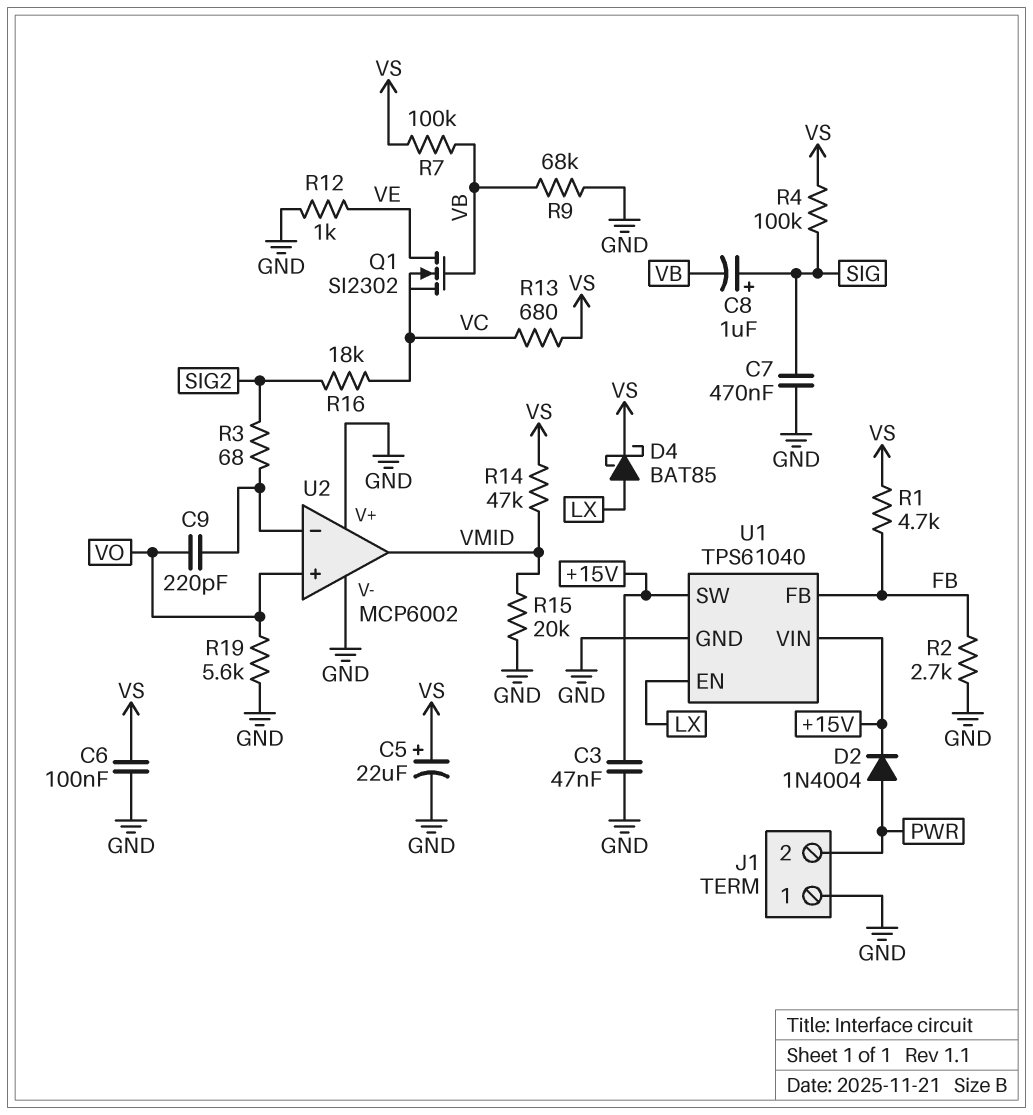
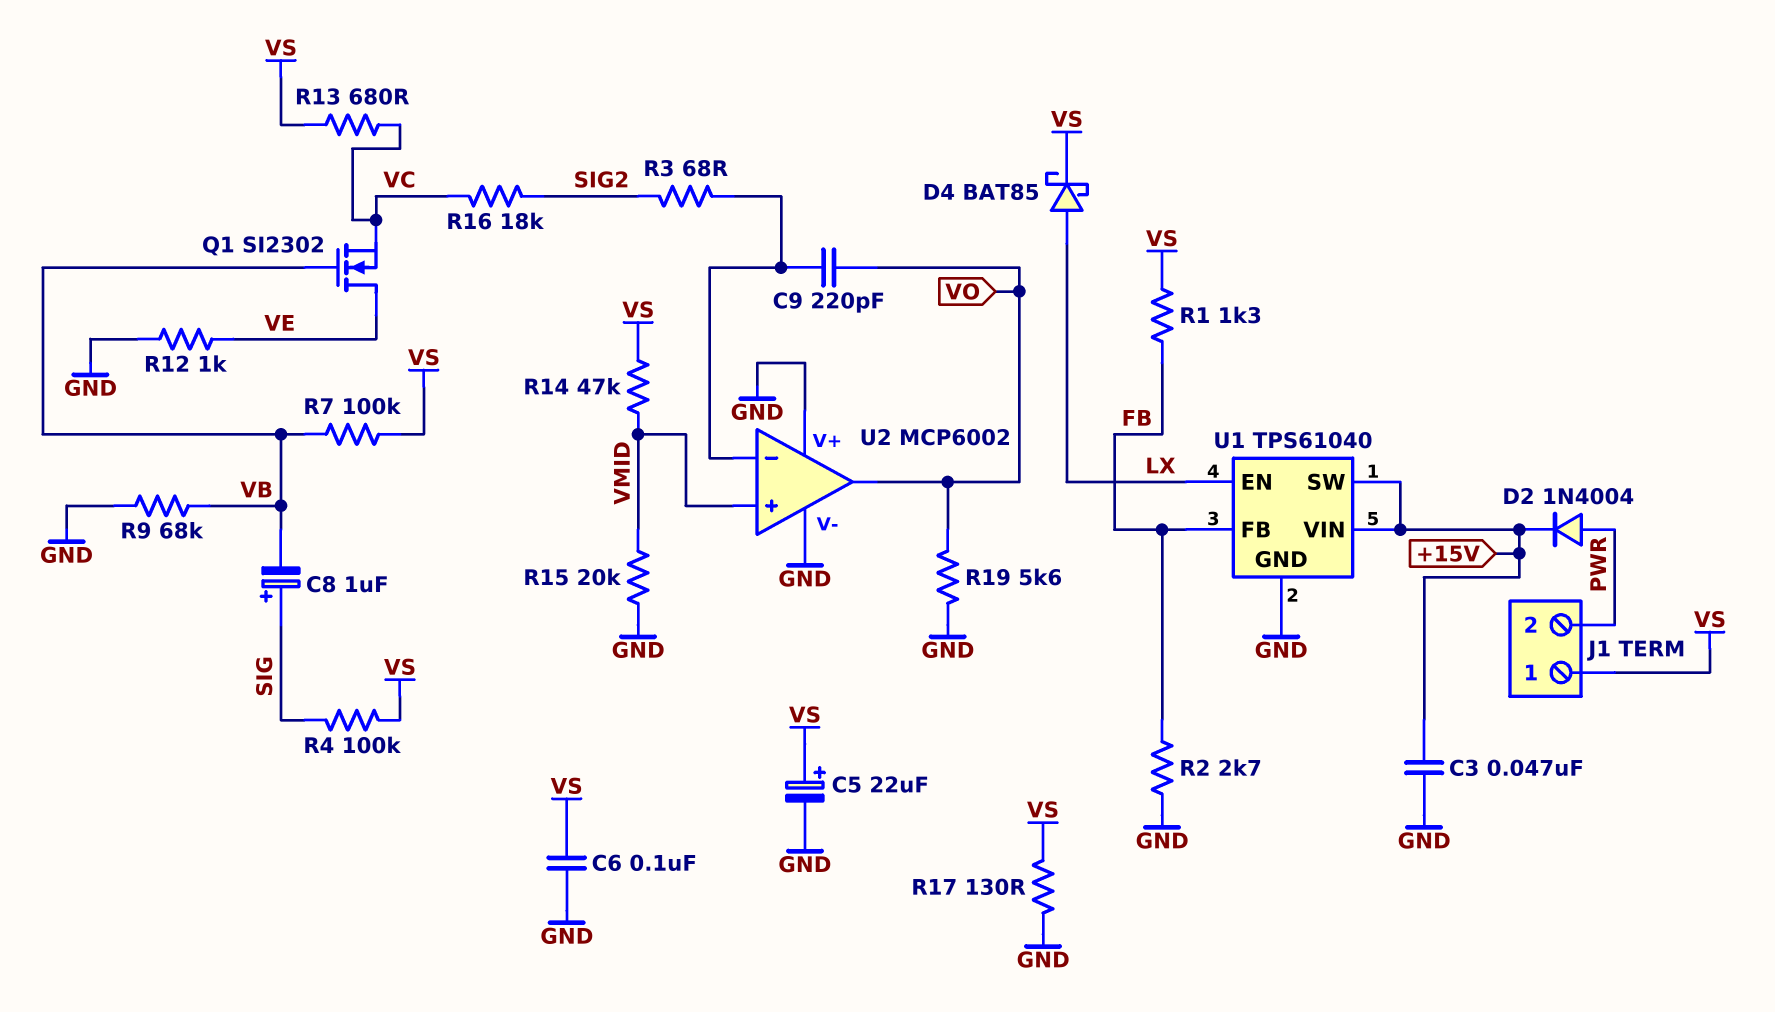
C7: 470nF (GND, SIG) -> none
J1 pin 1: GND -> VS
R1: 4.7k (FB, VS) -> 1.3k (FB, VS)
R17: none -> 130 (GND, VS)
U2 pin in+: VO -> VMID
U2 pin out: VMID -> VO

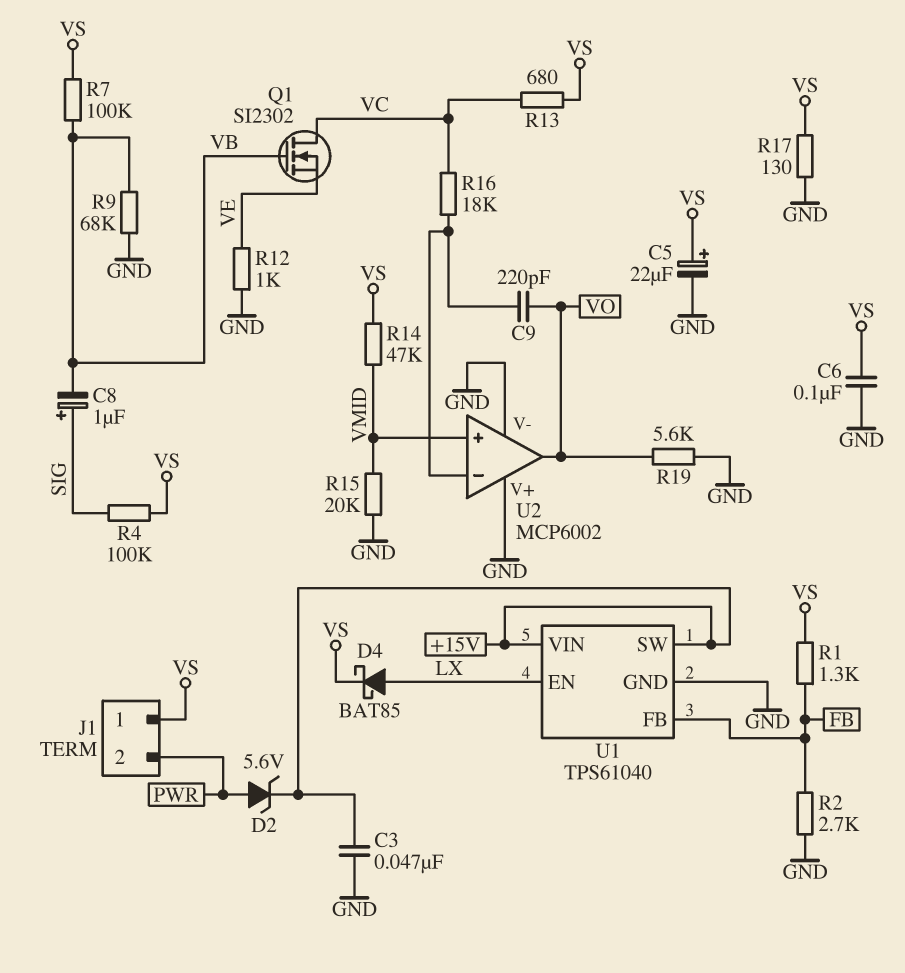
D2: diode 1N4004 (A PWR, K +15V) -> zener 5.6V (A PWR, K +15V)
Q1: NMOS SI2302 (G VB, D VE, S VC) -> NMOS SI2302 (G VB, D VC, S VE)
R3: 68 (SIG2, U2/in-) -> none
R16: 18k (SIG2, VC) -> 18k (U2/in-, VC)

